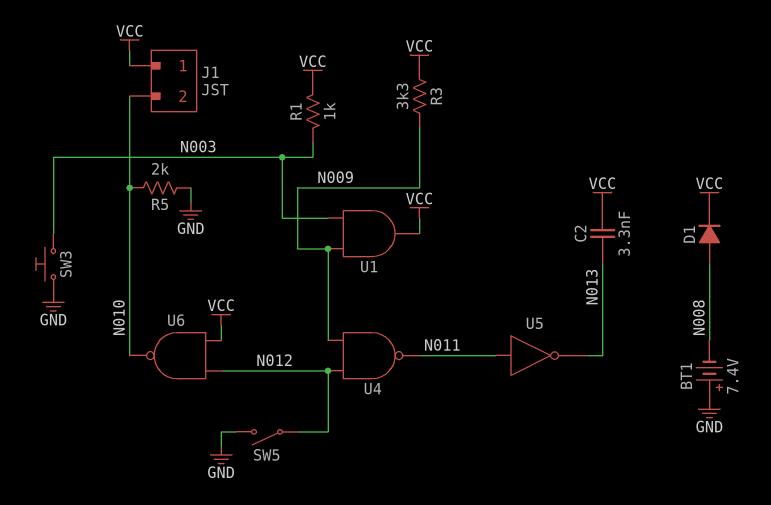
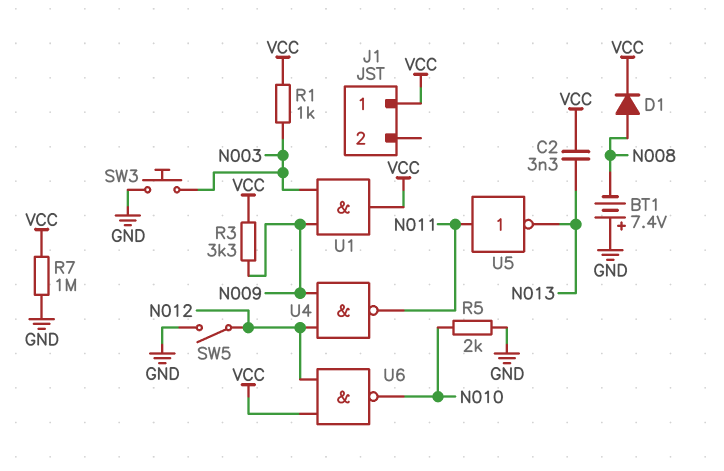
J1 pin 2: N010 -> none
R7: none -> 1M (GND, VCC)

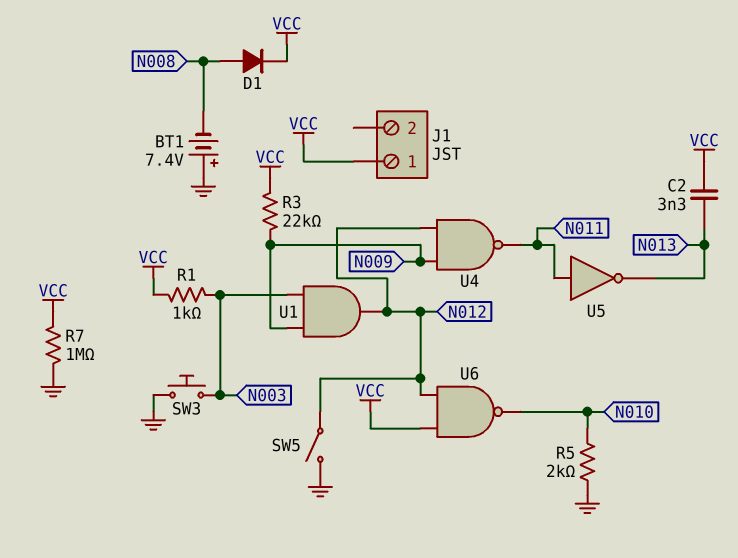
R3: 3.3k (N009, VCC) -> 22k (N009, VCC)
U1: AND (in N003, in N009, out VCC) -> AND (in N003, in N009, out N012)

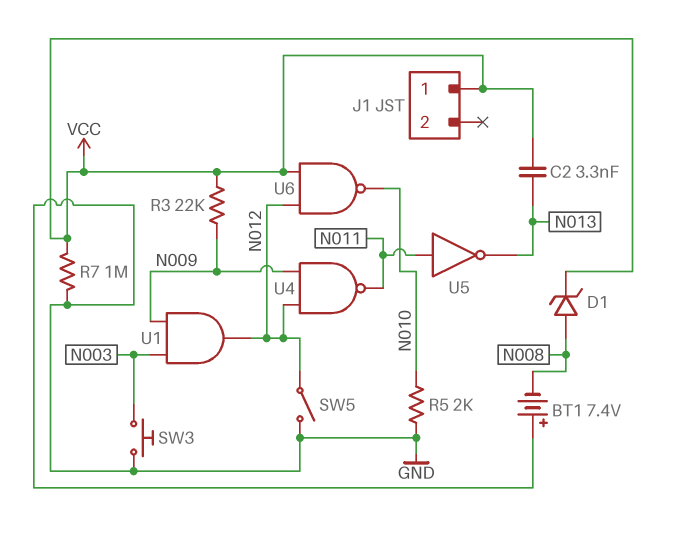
D1: diode (A N008, K VCC) -> zener (A N008, K VCC)
R1: 1k (N003, VCC) -> none

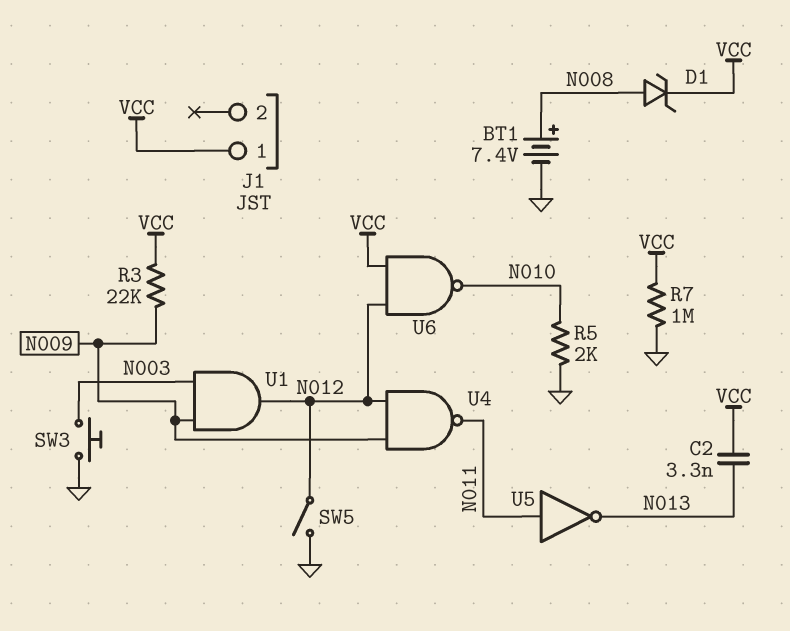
BT1: 7.4V (plus GND, minus N008) -> 7.4V (plus N008, minus GND)

